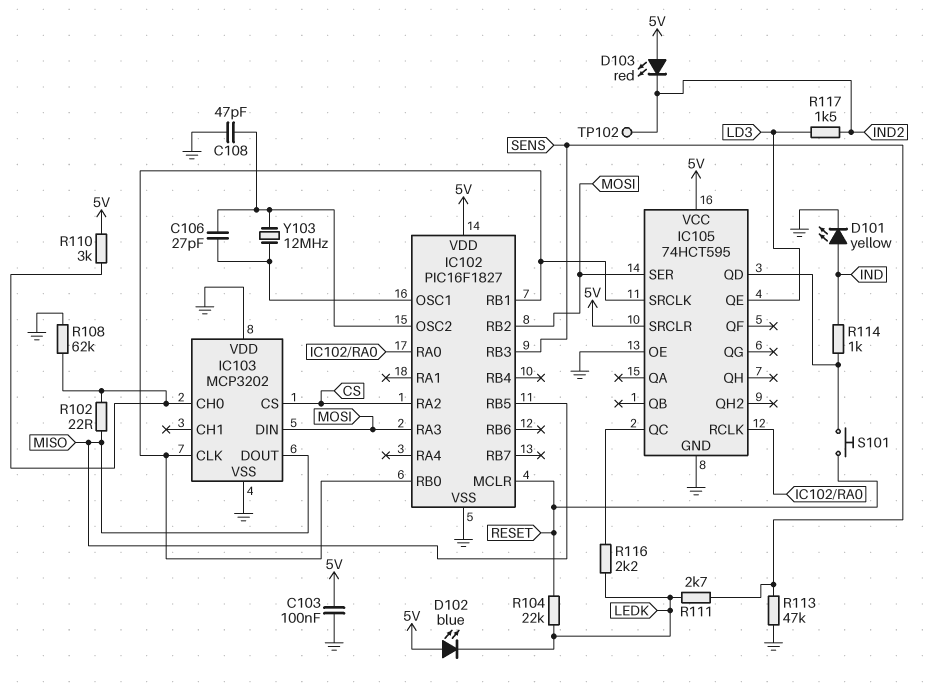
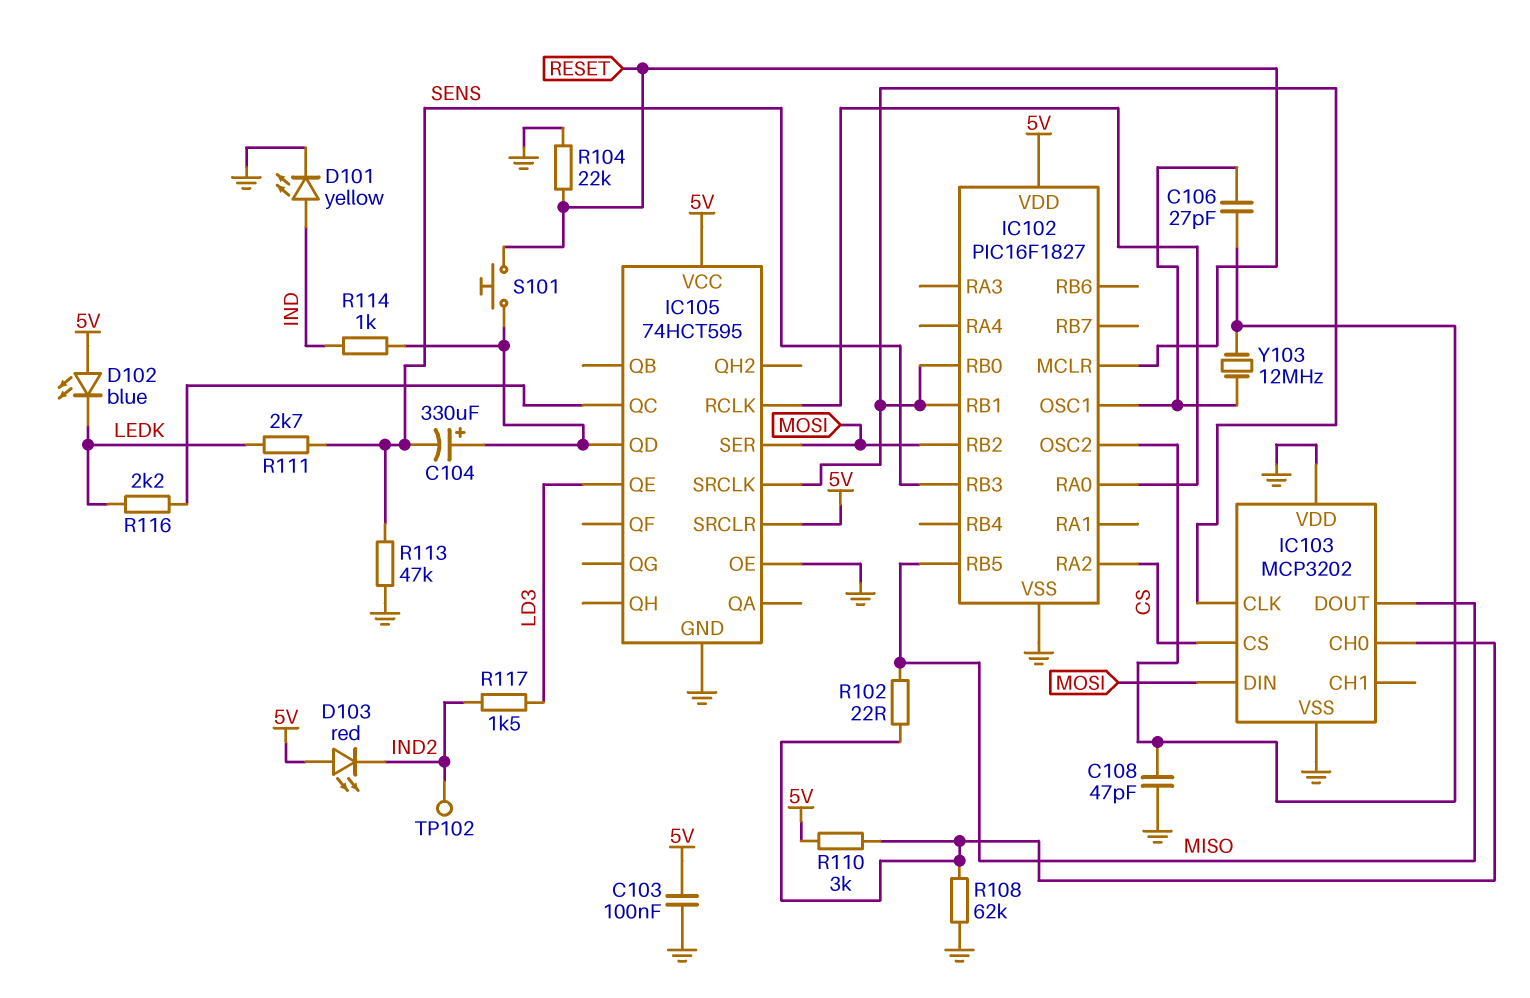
C104: none -> 330uF (plus IC105/QD, minus SENS)
IC102 pin RA3: MOSI -> none
R104: 22k (LEDK, RESET) -> 22k (GND, RESET)

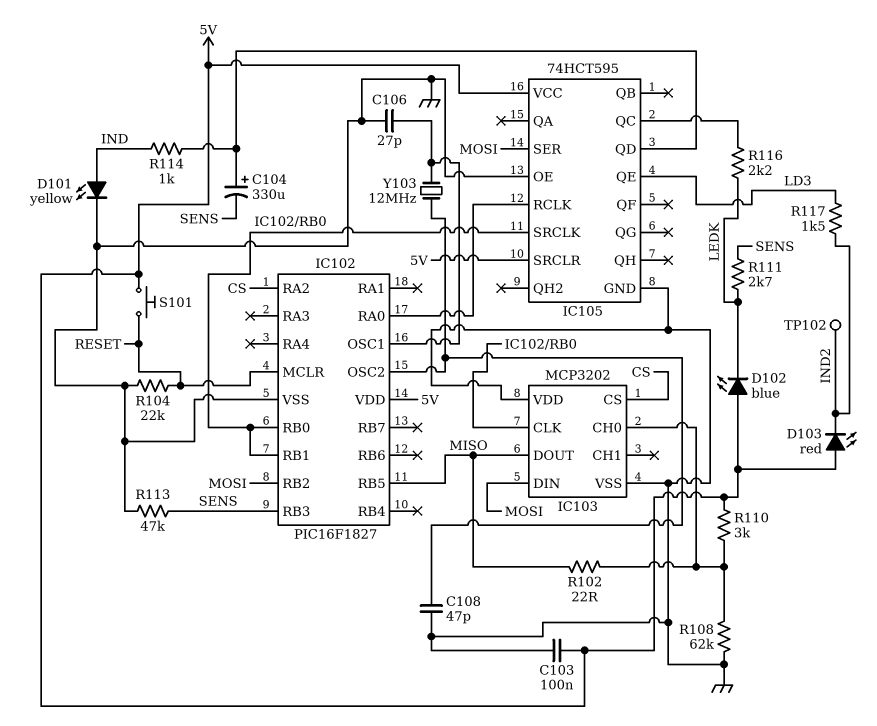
C106: 27pF (IC102/OSC1, IC102/OSC2) -> 27pF (GND, IC102/OSC1)
S101: button (IC105/QD, RESET) -> button (5V, RESET)

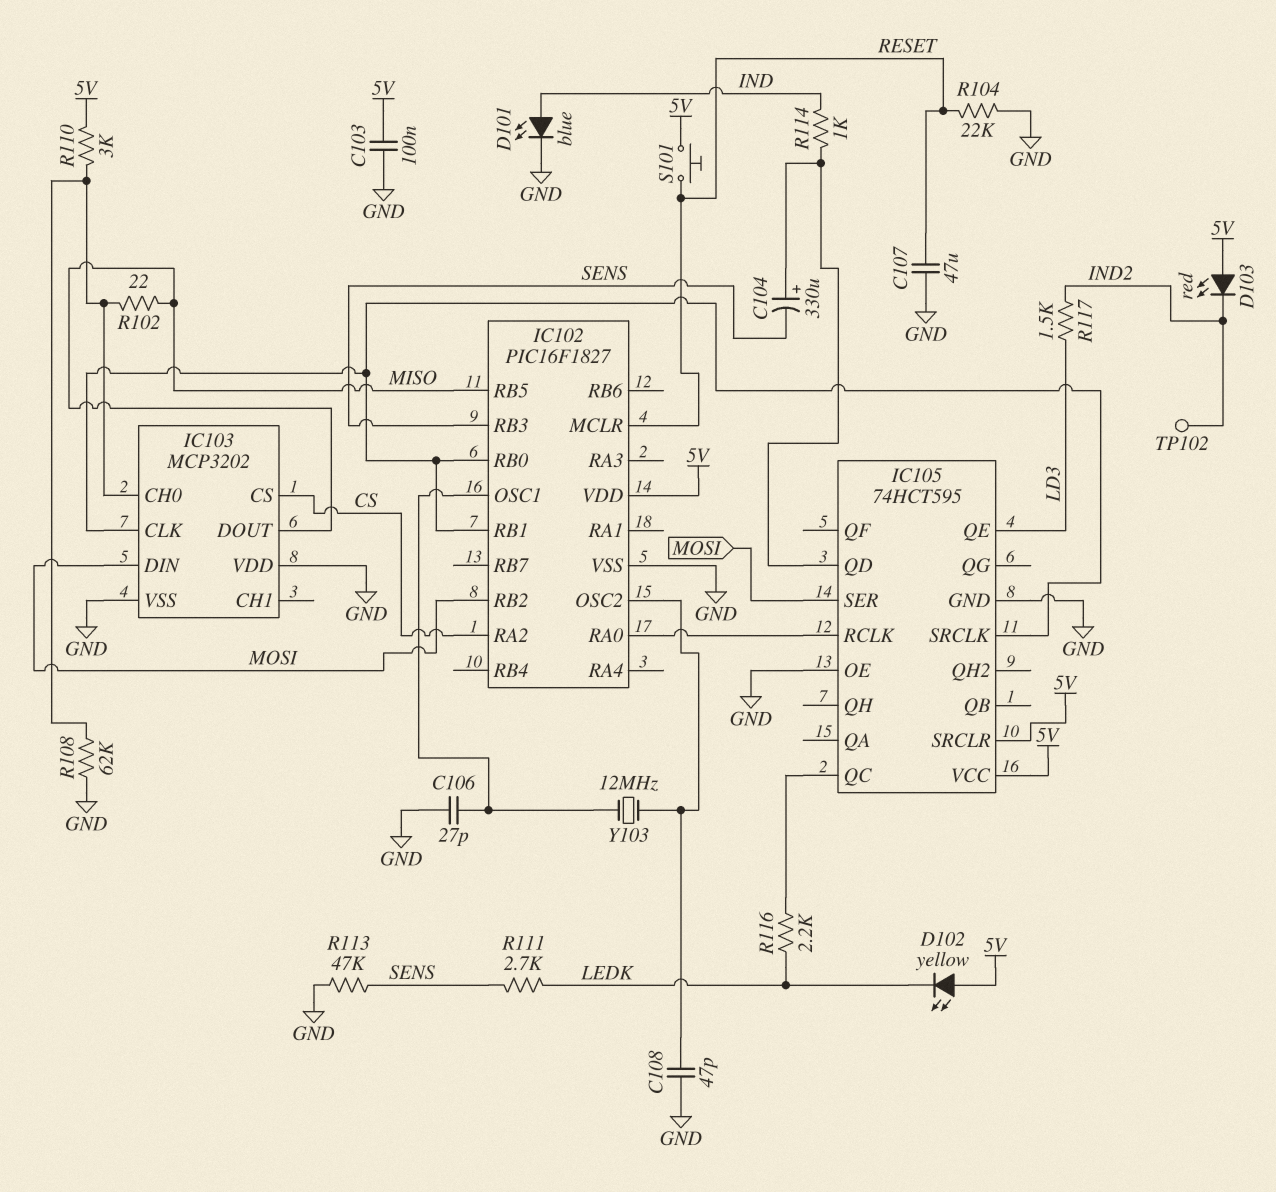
C107: none -> 47uF (GND, RESET)
D101: LED yellow (A IND, K GND) -> LED blue (A IND, K GND)
D102: LED blue (A 5V, K LEDK) -> LED yellow (A 5V, K LEDK)

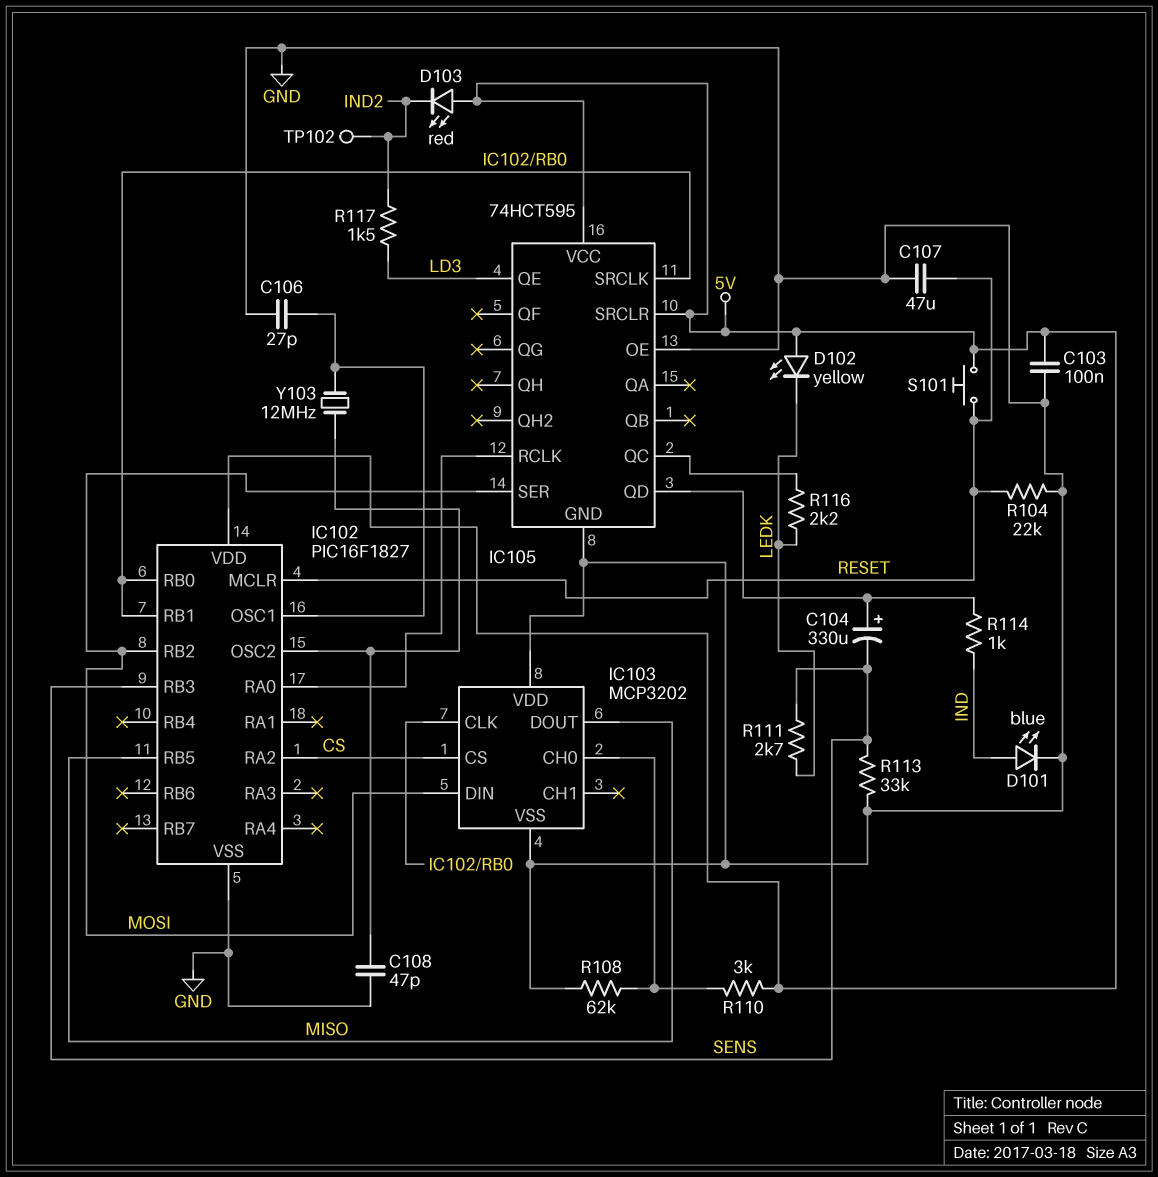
R102: 22 (IC103/CH0, MISO) -> none
R113: 47k (GND, SENS) -> 33k (GND, SENS)

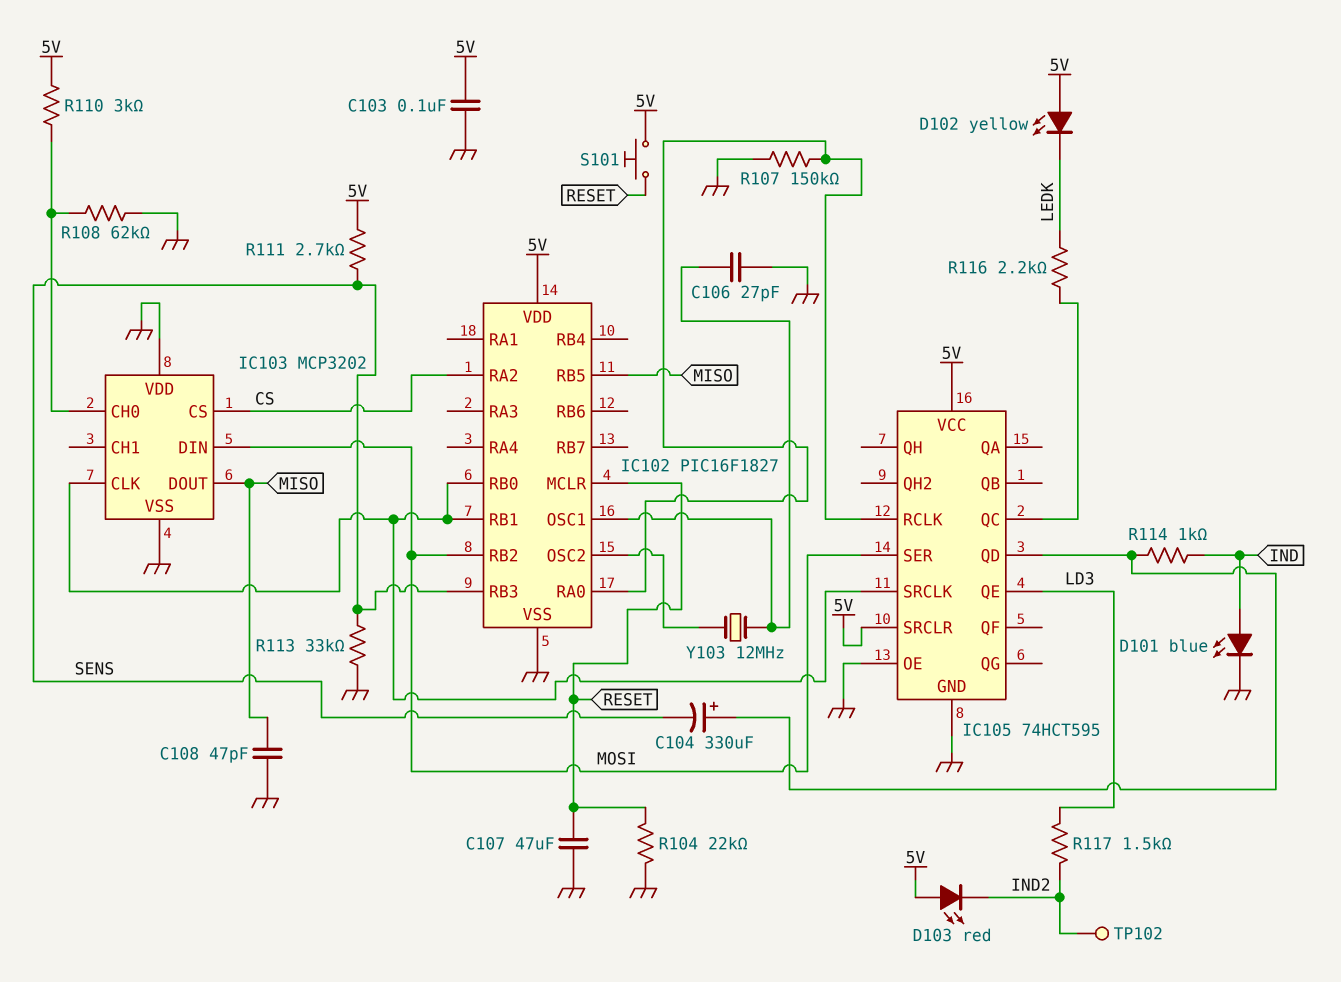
C108: 47pF (GND, IC102/OSC2) -> 47pF (GND, MISO)
R107: none -> 150k (GND, IC102/RA0)
R111: 2.7k (LEDK, SENS) -> 2.7k (5V, SENS)

